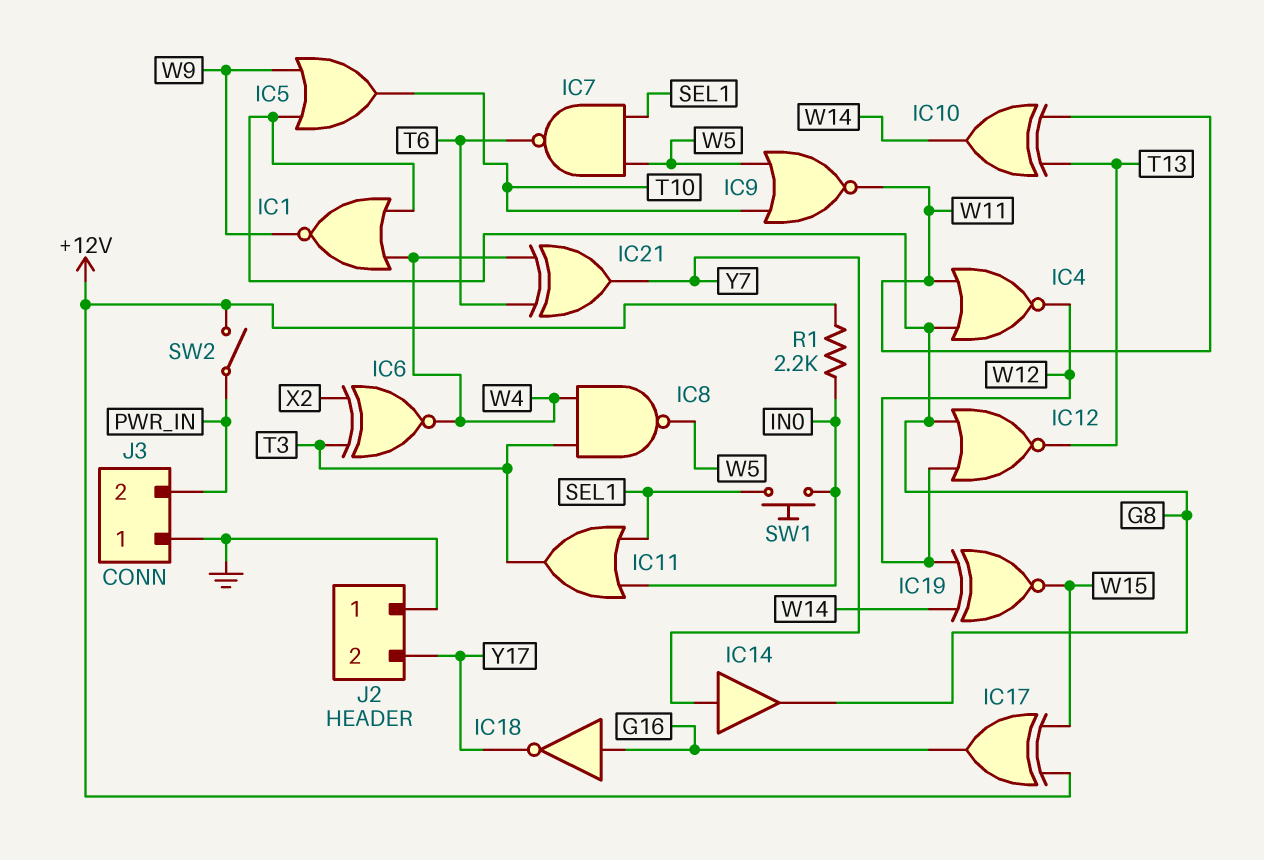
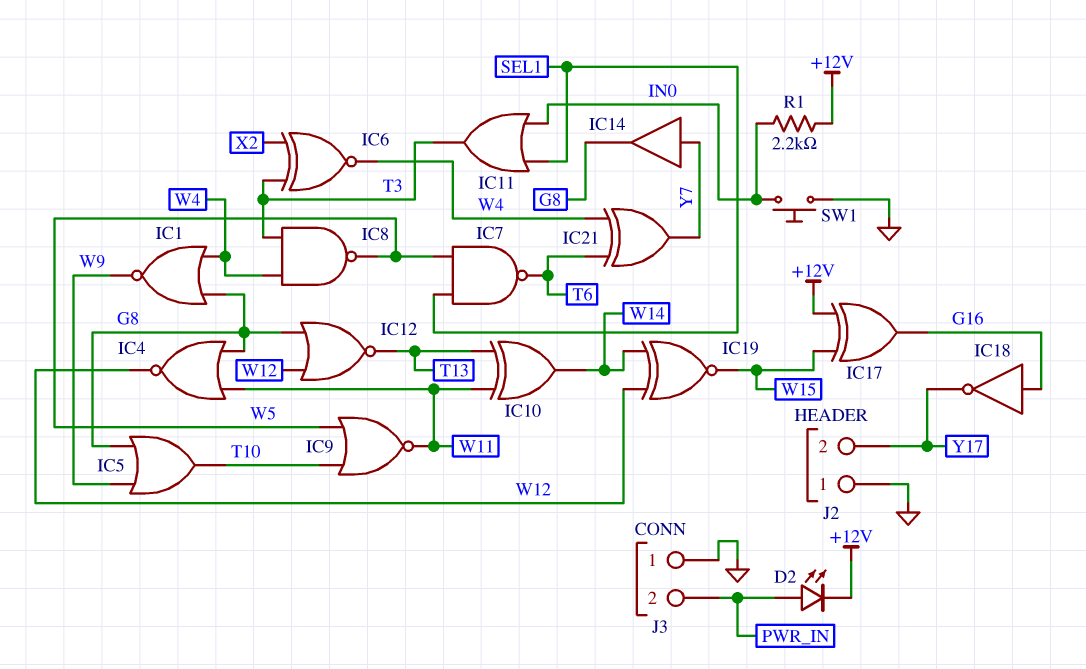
D2: none -> LED (A PWR_IN, K +12V)
SW1: button (IN0, SEL1) -> button (GND, IN0)
SW2: switch (+12V, PWR_IN) -> none

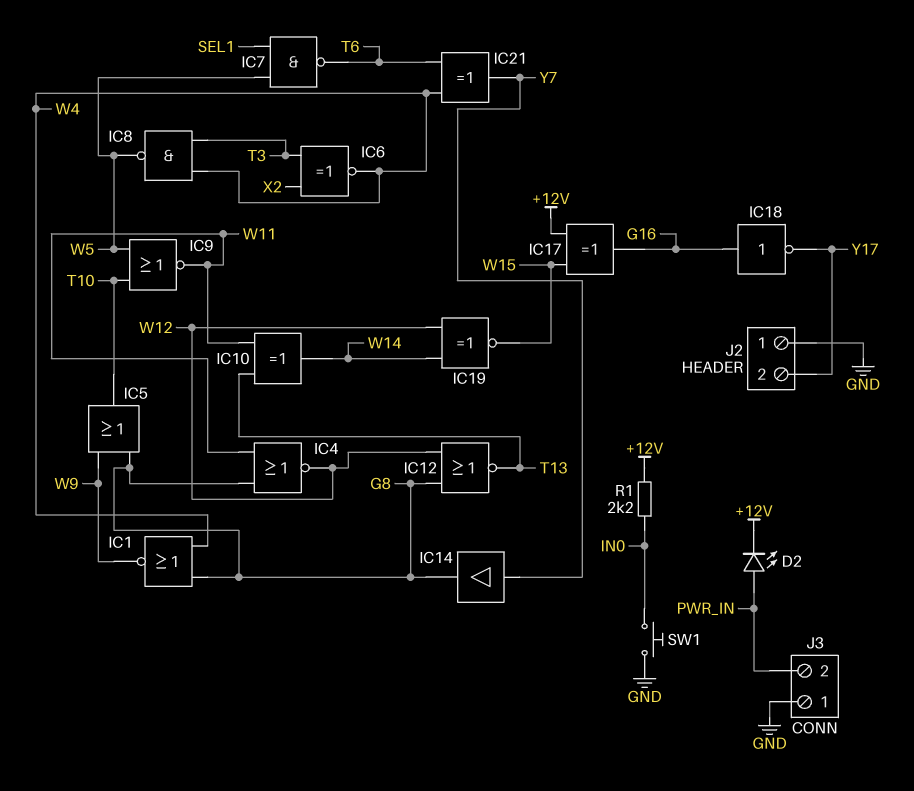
IC11: OR (in IN0, in SEL1, out T3) -> none

